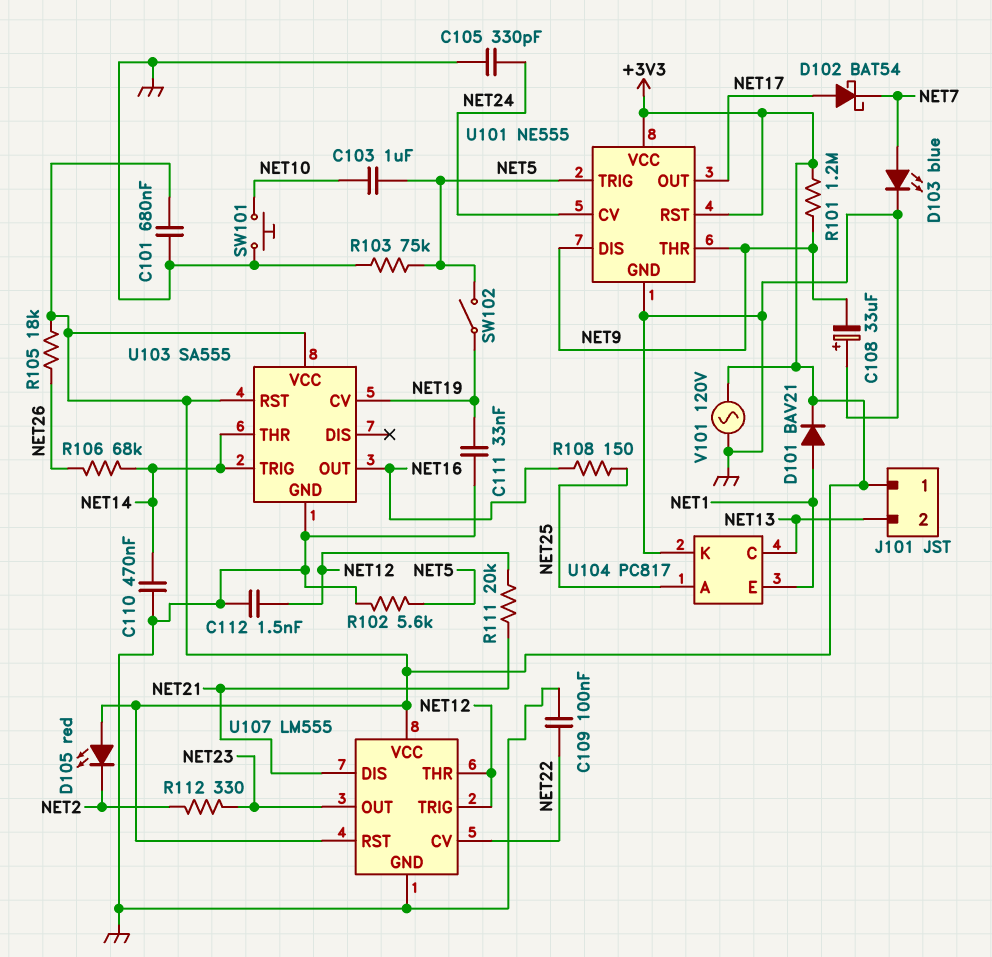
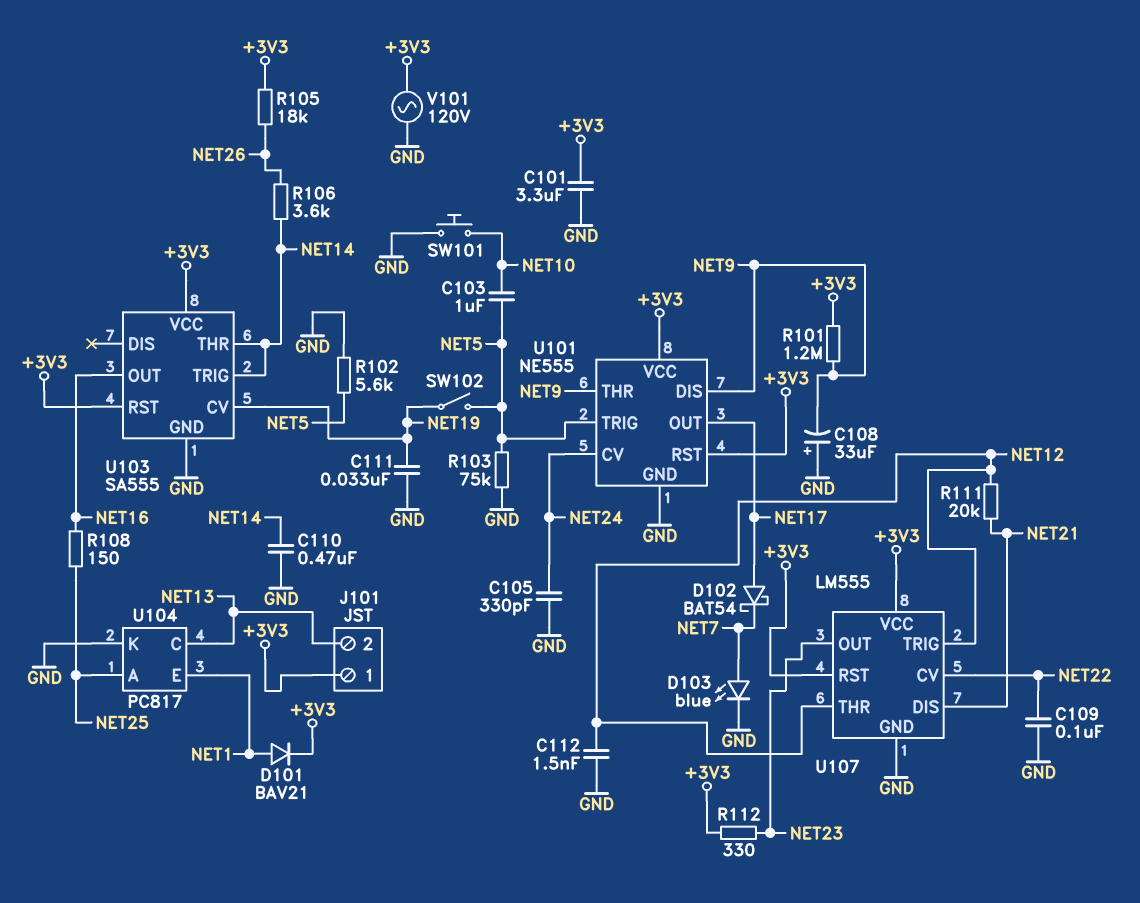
C101: 680nF (+3V3, GND) -> 3.3uF (+3V3, GND)
D105: LED red (A +3V3, K NET2) -> none
R106: 68k (NET14, NET26) -> 3.6k (NET14, NET26)
R112: 330 (NET2, NET23) -> 330 (+3V3, NET23)

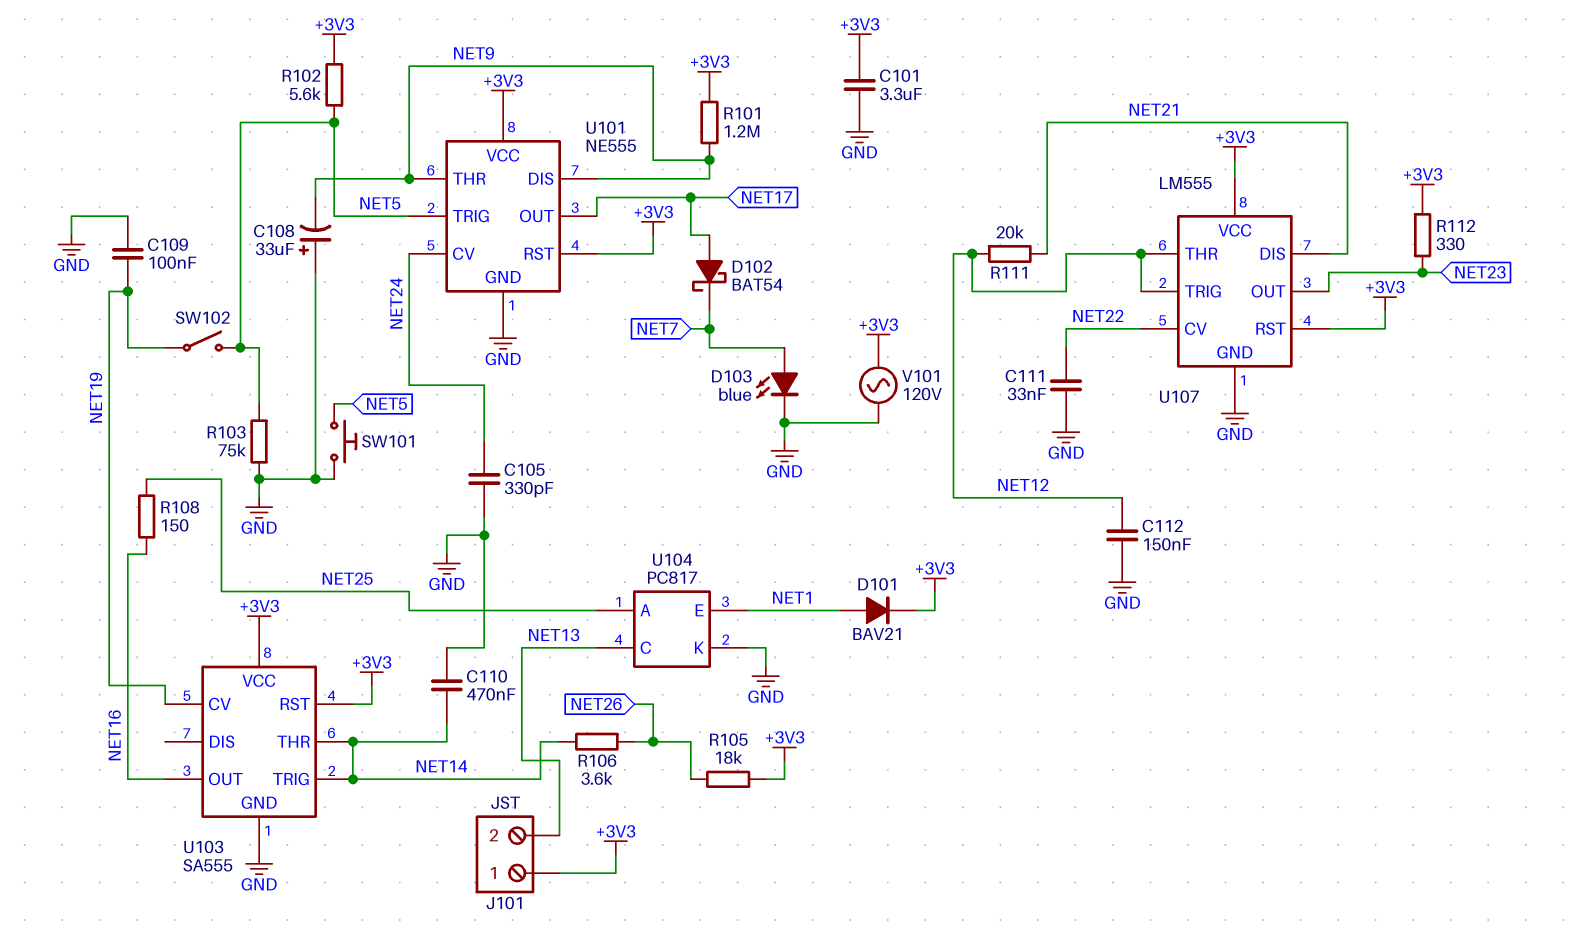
C103: 1uF (NET5, NET10) -> none
C109: 100nF (GND, NET22) -> 100nF (GND, NET19)
C111: 33nF (GND, NET19) -> 33nF (GND, NET22)
C112: 1.5nF (GND, NET12) -> 150nF (GND, NET12)
R102: 5.6k (GND, NET5) -> 5.6k (+3V3, NET5)
SW101: button (GND, NET10) -> button (GND, NET5)

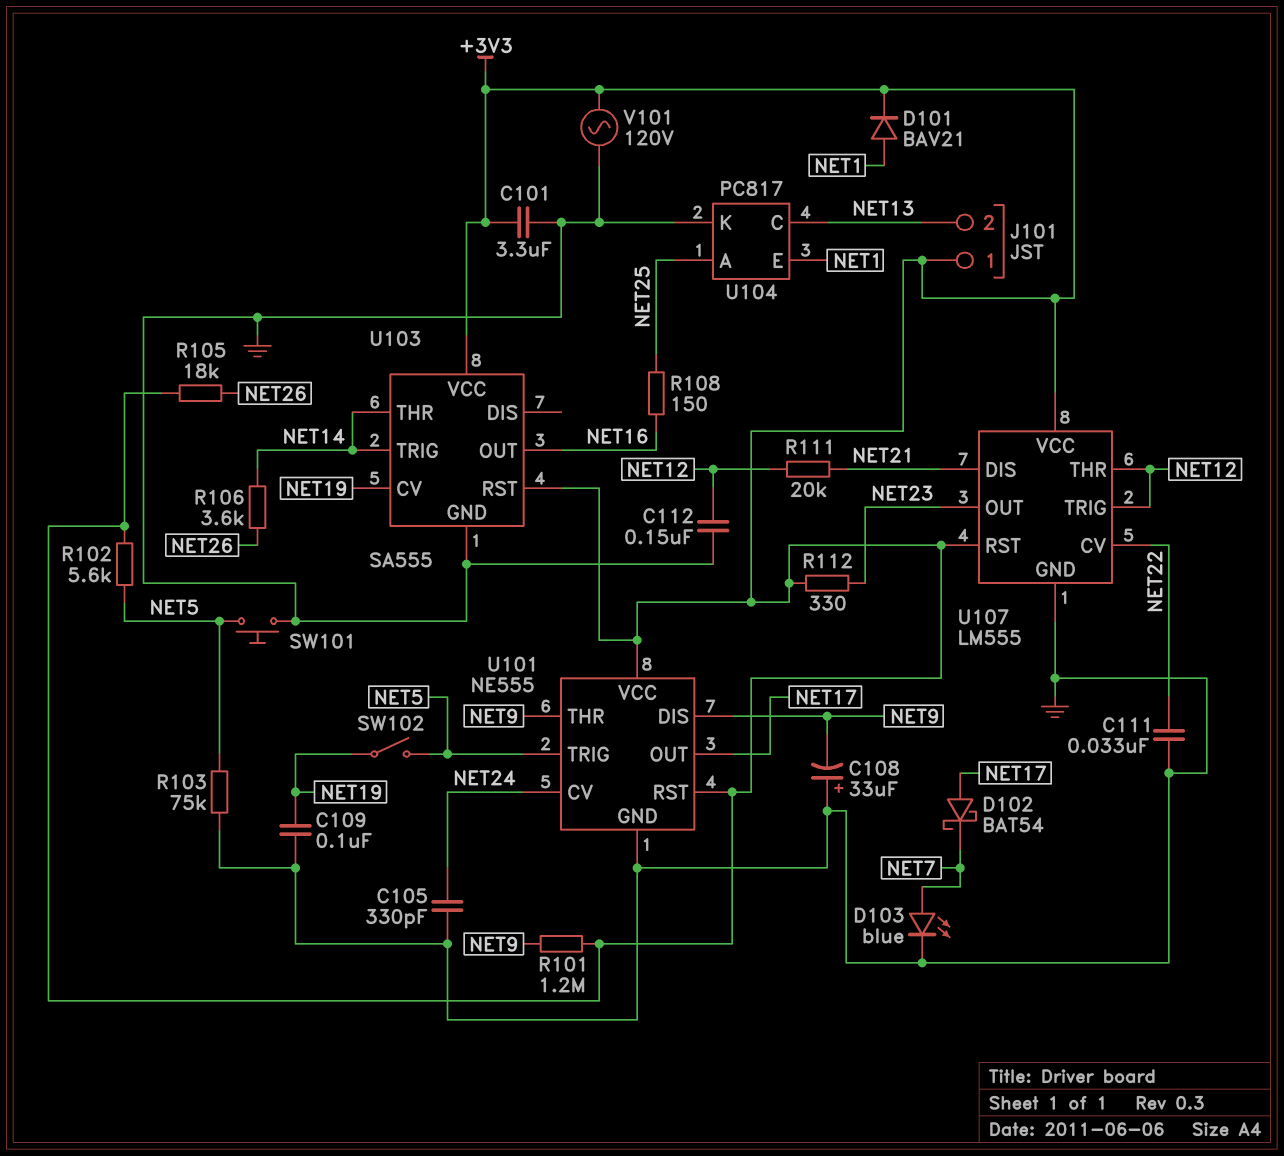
C110: 470nF (GND, NET14) -> none

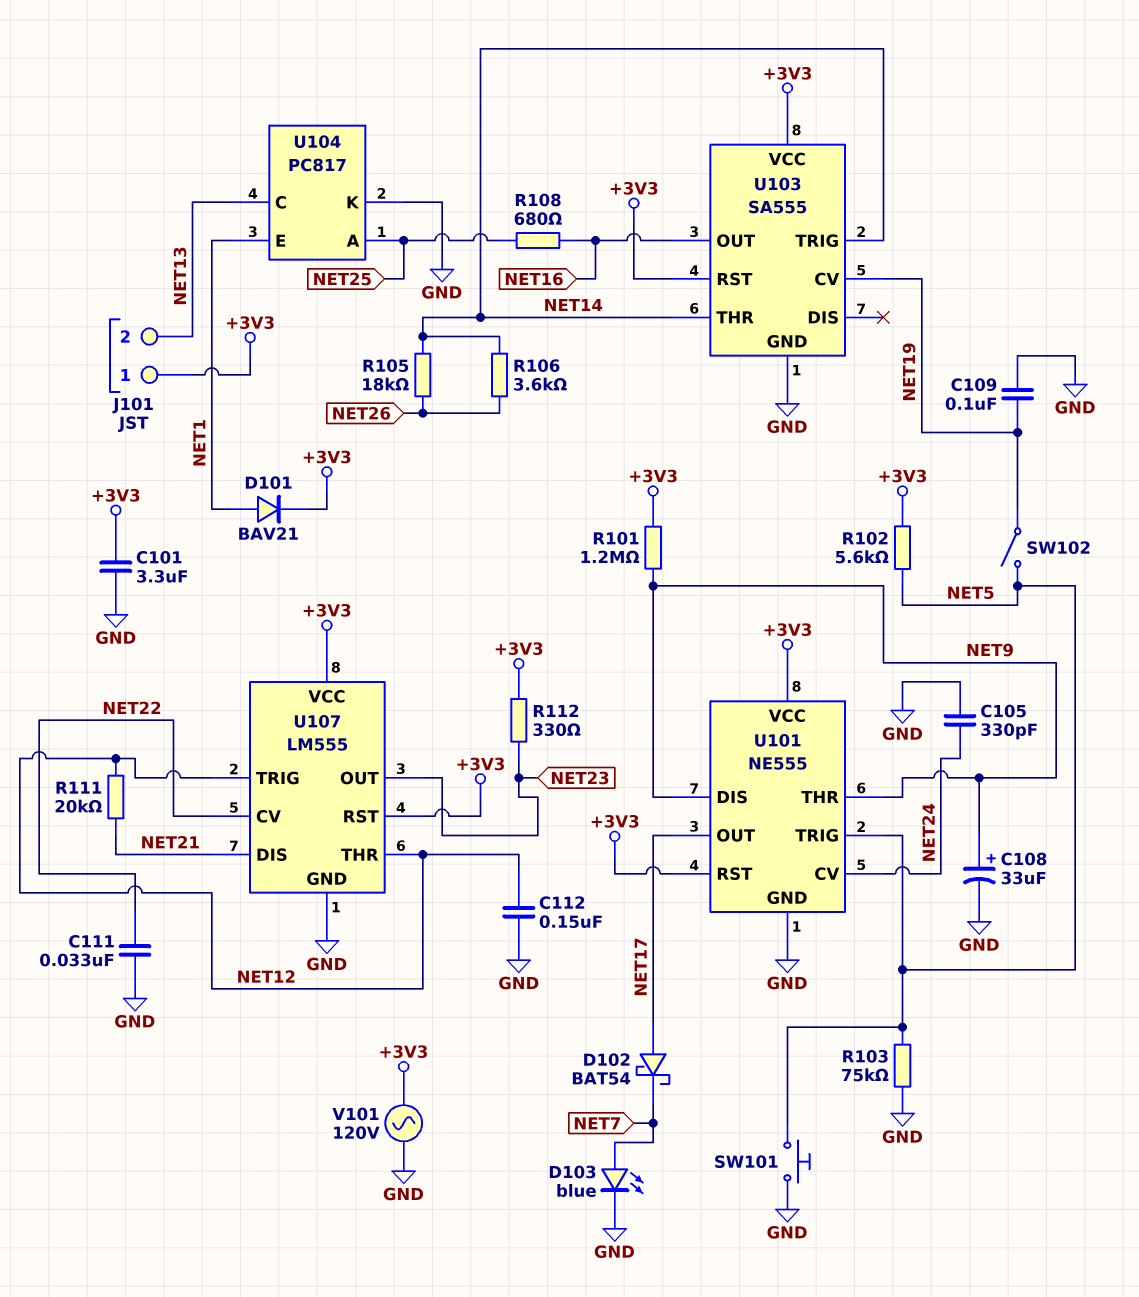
C108: 33uF (plus GND, minus NET9) -> 33uF (plus NET9, minus GND)
R105: 18k (+3V3, NET26) -> 18k (NET14, NET26)
R108: 150 (NET16, NET25) -> 680 (NET16, NET25)

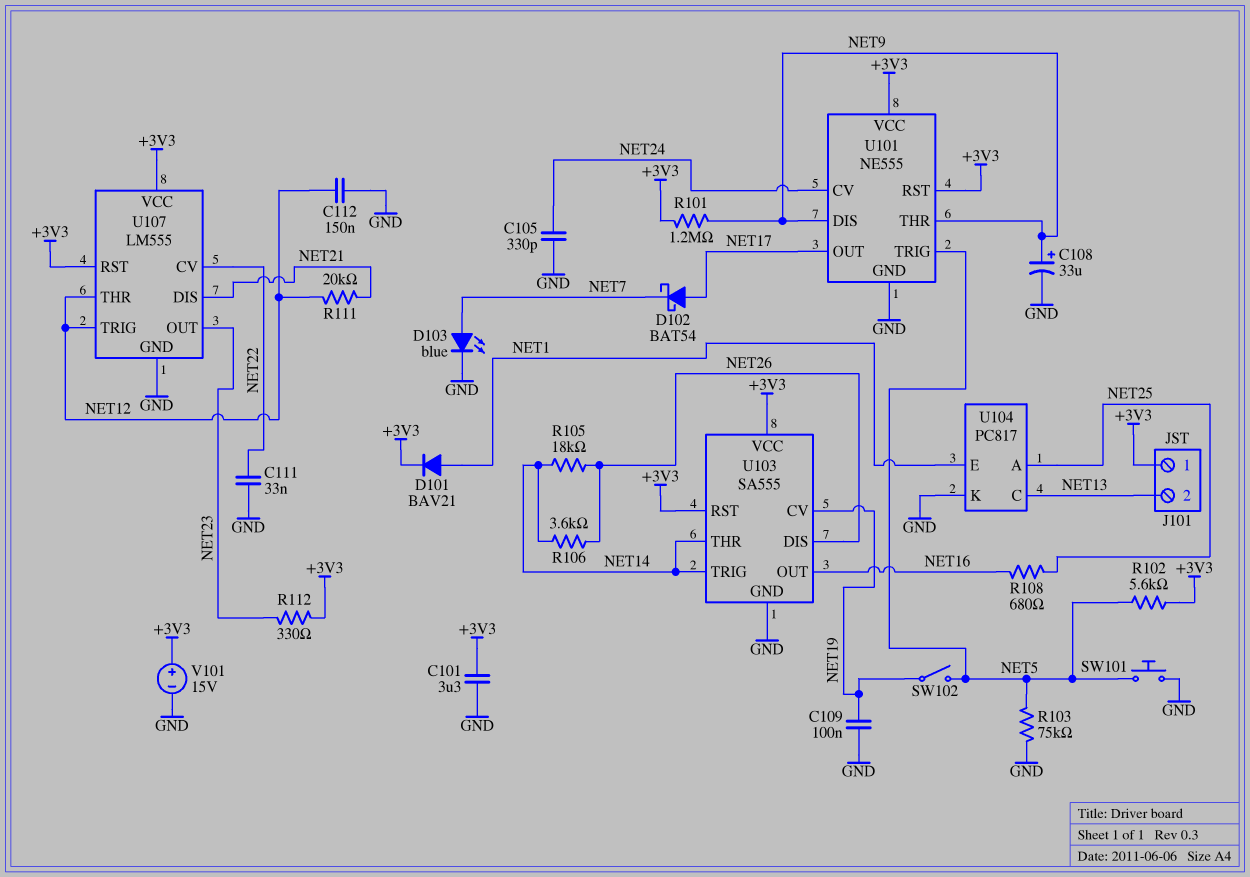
U103 pin DIS: none -> NET26
V101: AC 120V (+3V3, GND) -> 15V (plus +3V3, minus GND)

